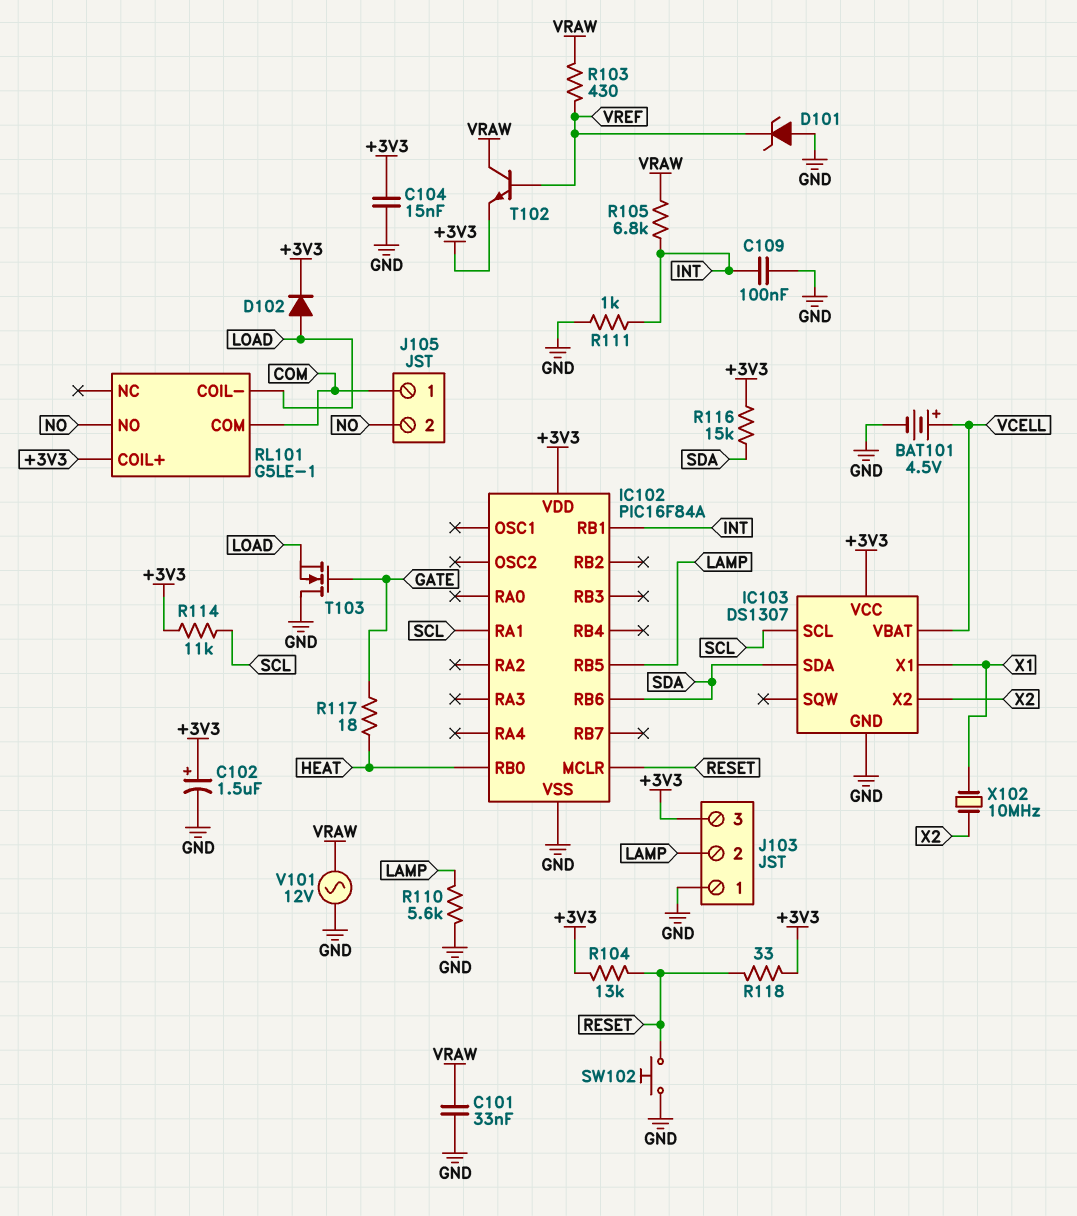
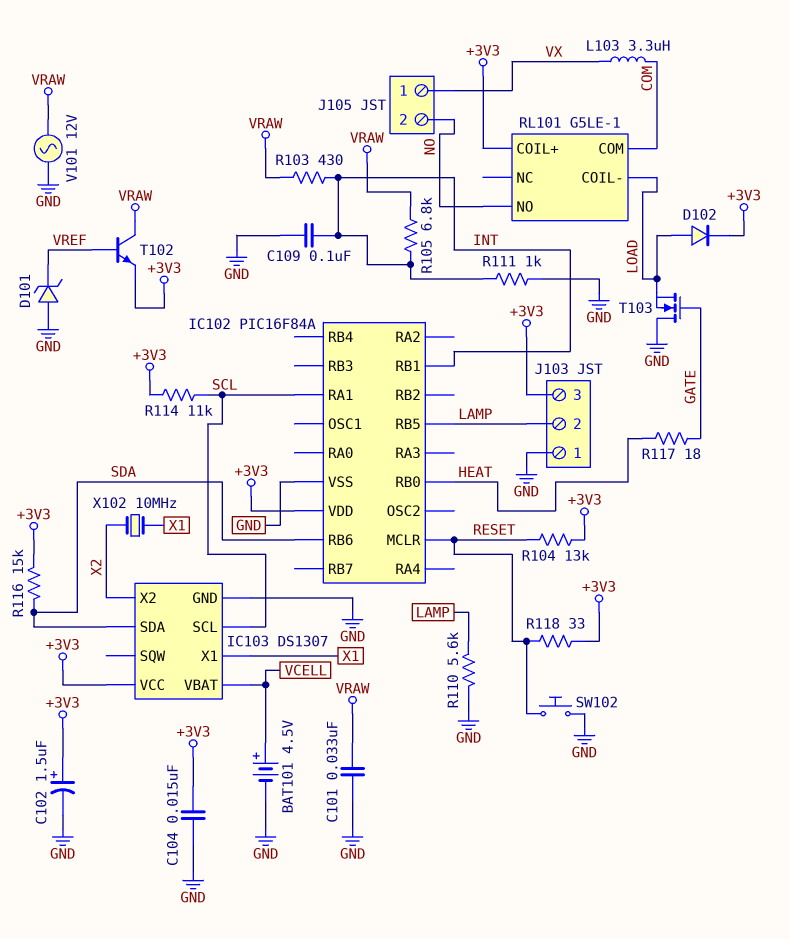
J105 pin 1: COM -> VX
L103: none -> 3.3uH (COM, VX)
R103: 430 (VRAW, VREF) -> 430 (INT, VRAW)

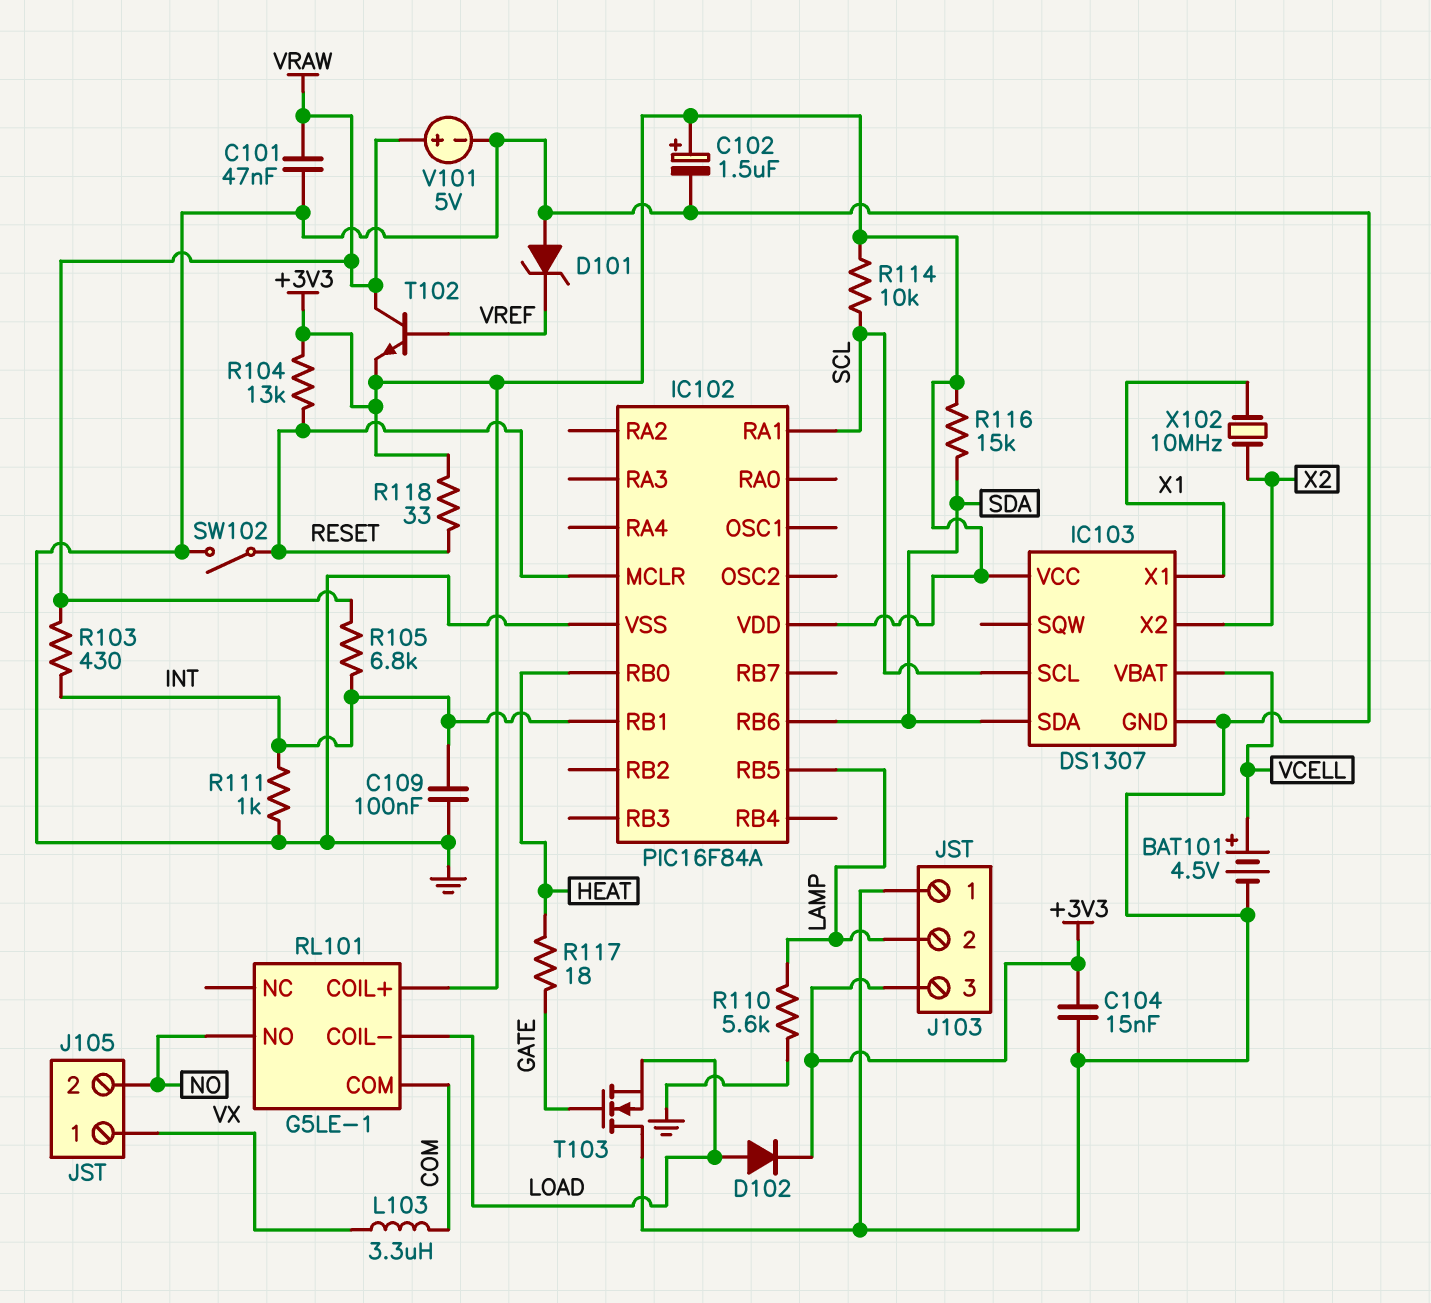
C101: 33nF (GND, VRAW) -> 47nF (GND, VRAW)
R114: 11k (+3V3, SCL) -> 10k (+3V3, SCL)
SW102: button (GND, RESET) -> switch (GND, RESET)
V101: AC 12V (GND, VRAW) -> 5V (plus VRAW, minus GND)

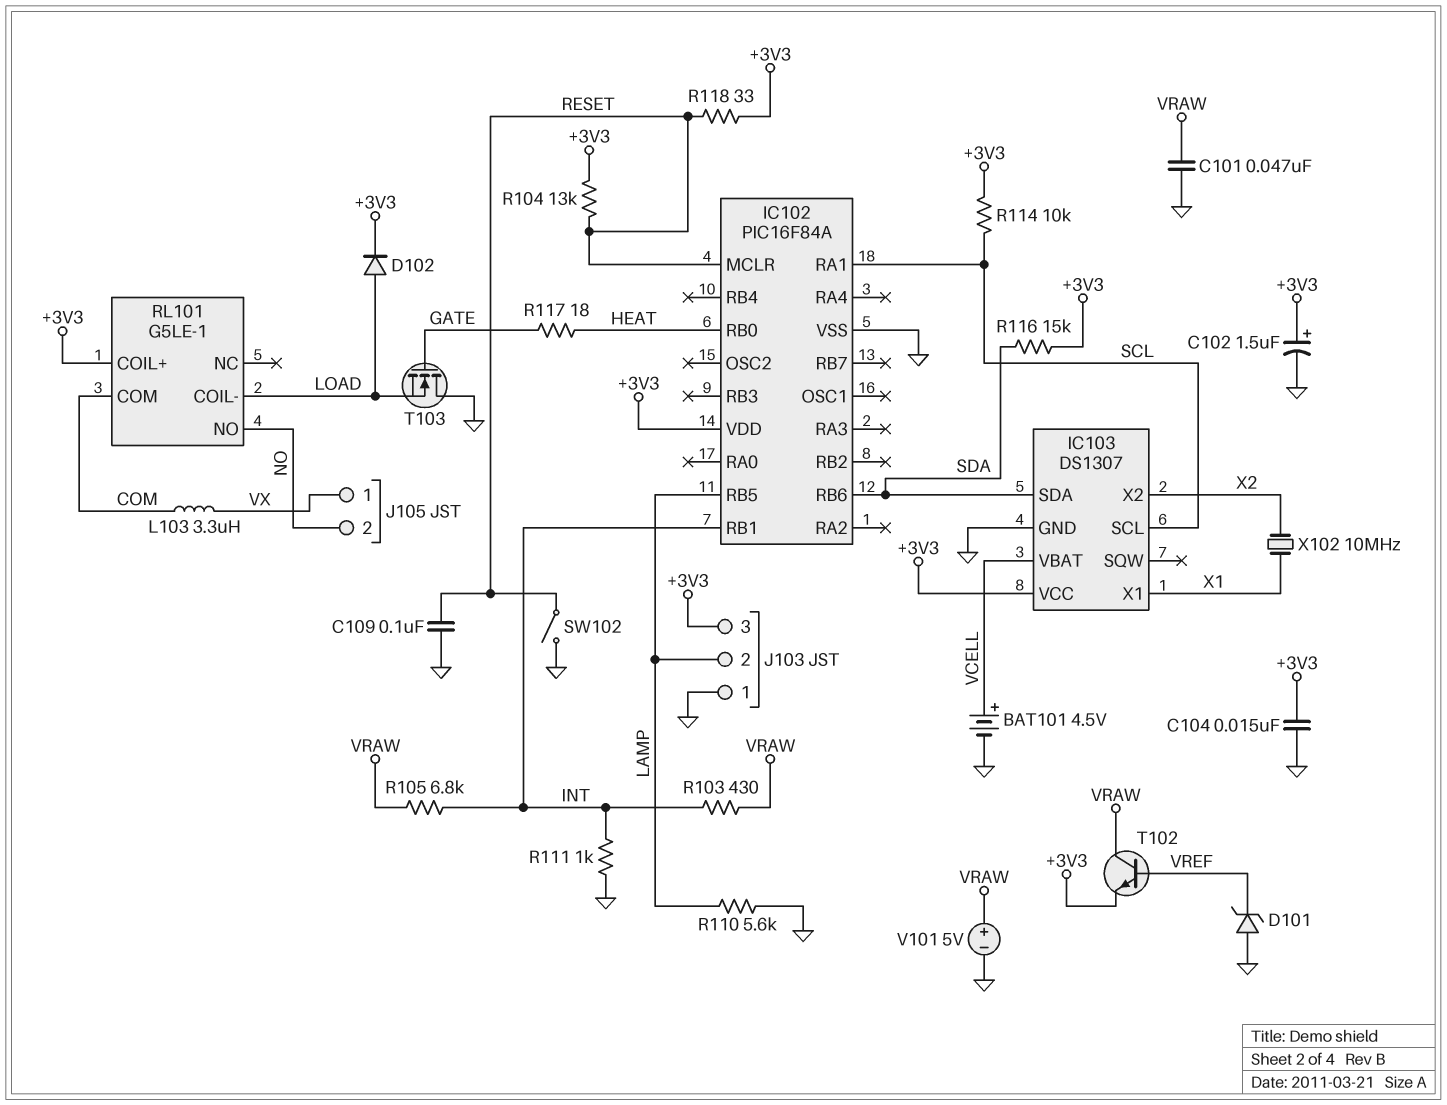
C109: 100nF (GND, INT) -> 100nF (GND, RESET)

